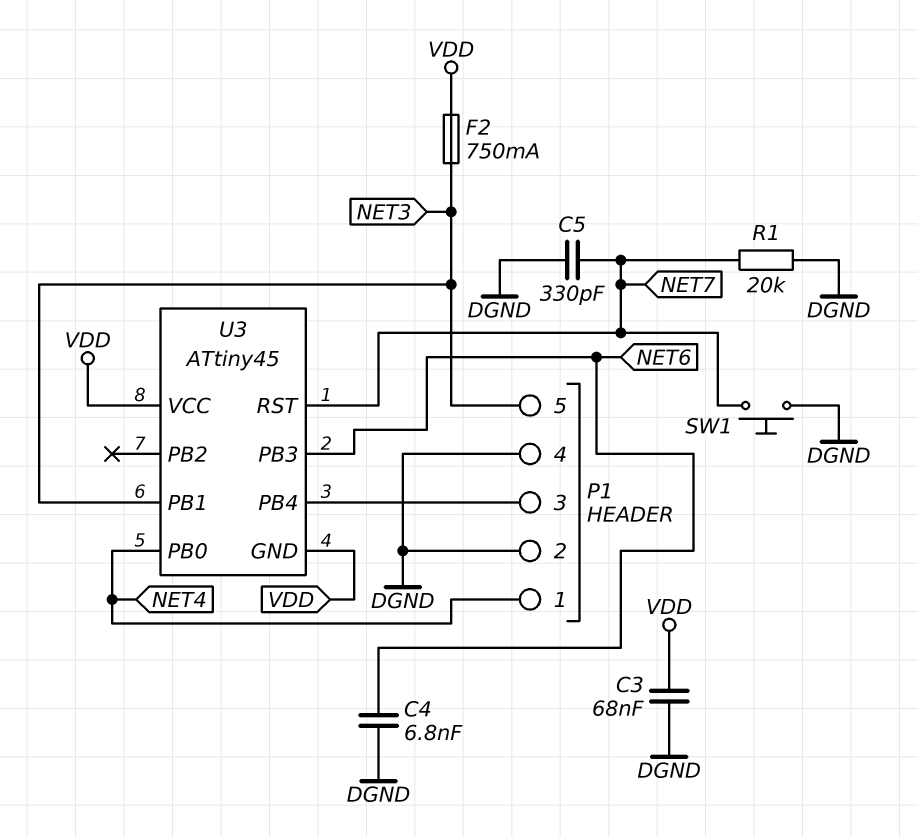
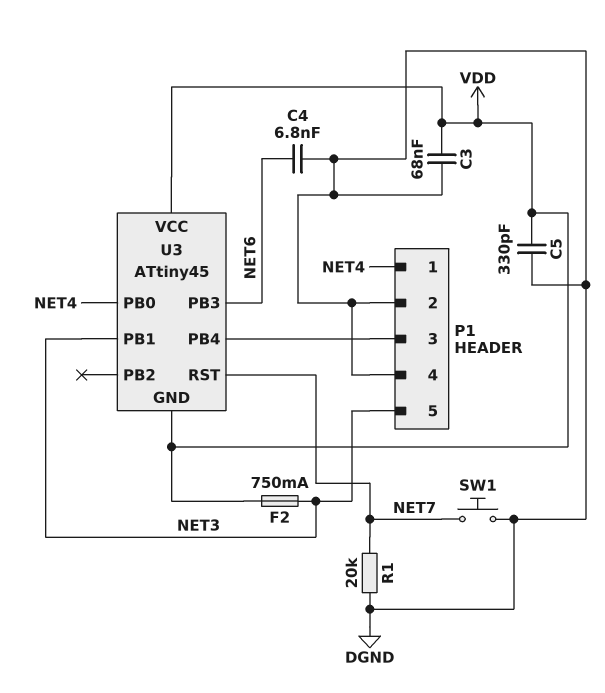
C5: 330pF (DGND, NET7) -> 330pF (DGND, VDD)

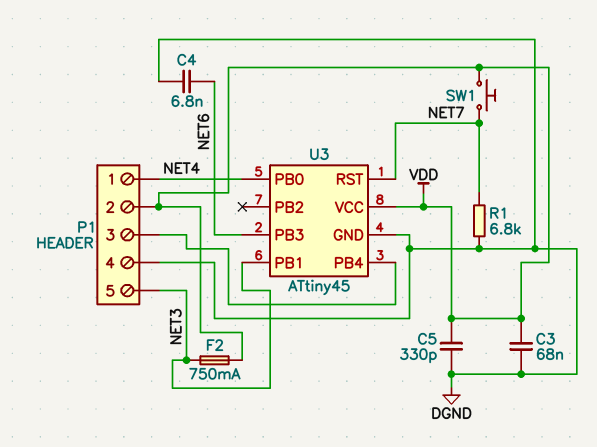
P1 pin 2: DGND -> VDD
R1: 20k (DGND, NET7) -> 6.8k (DGND, NET7)
SW1: button (DGND, NET7) -> button (NET7, VDD)
U3 pin GND: VDD -> DGND

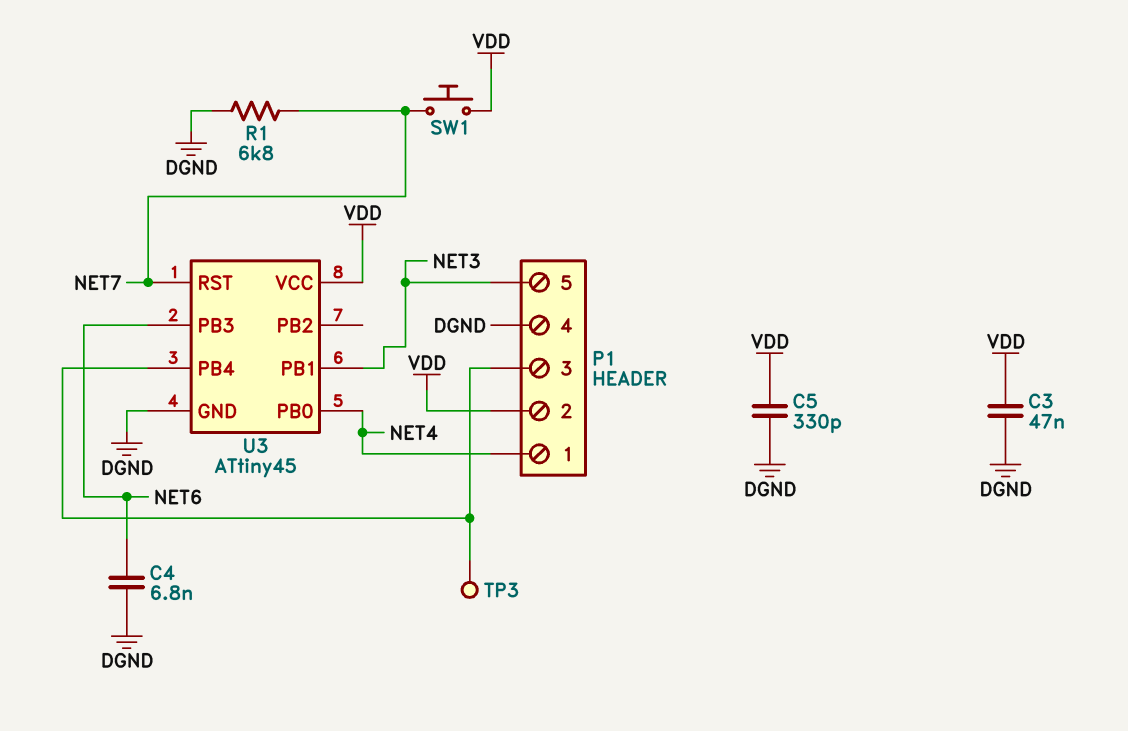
C3: 68nF (DGND, VDD) -> 47nF (DGND, VDD)
F2: 750mA (NET3, VDD) -> none
TP3: none -> test point (P1/3)

